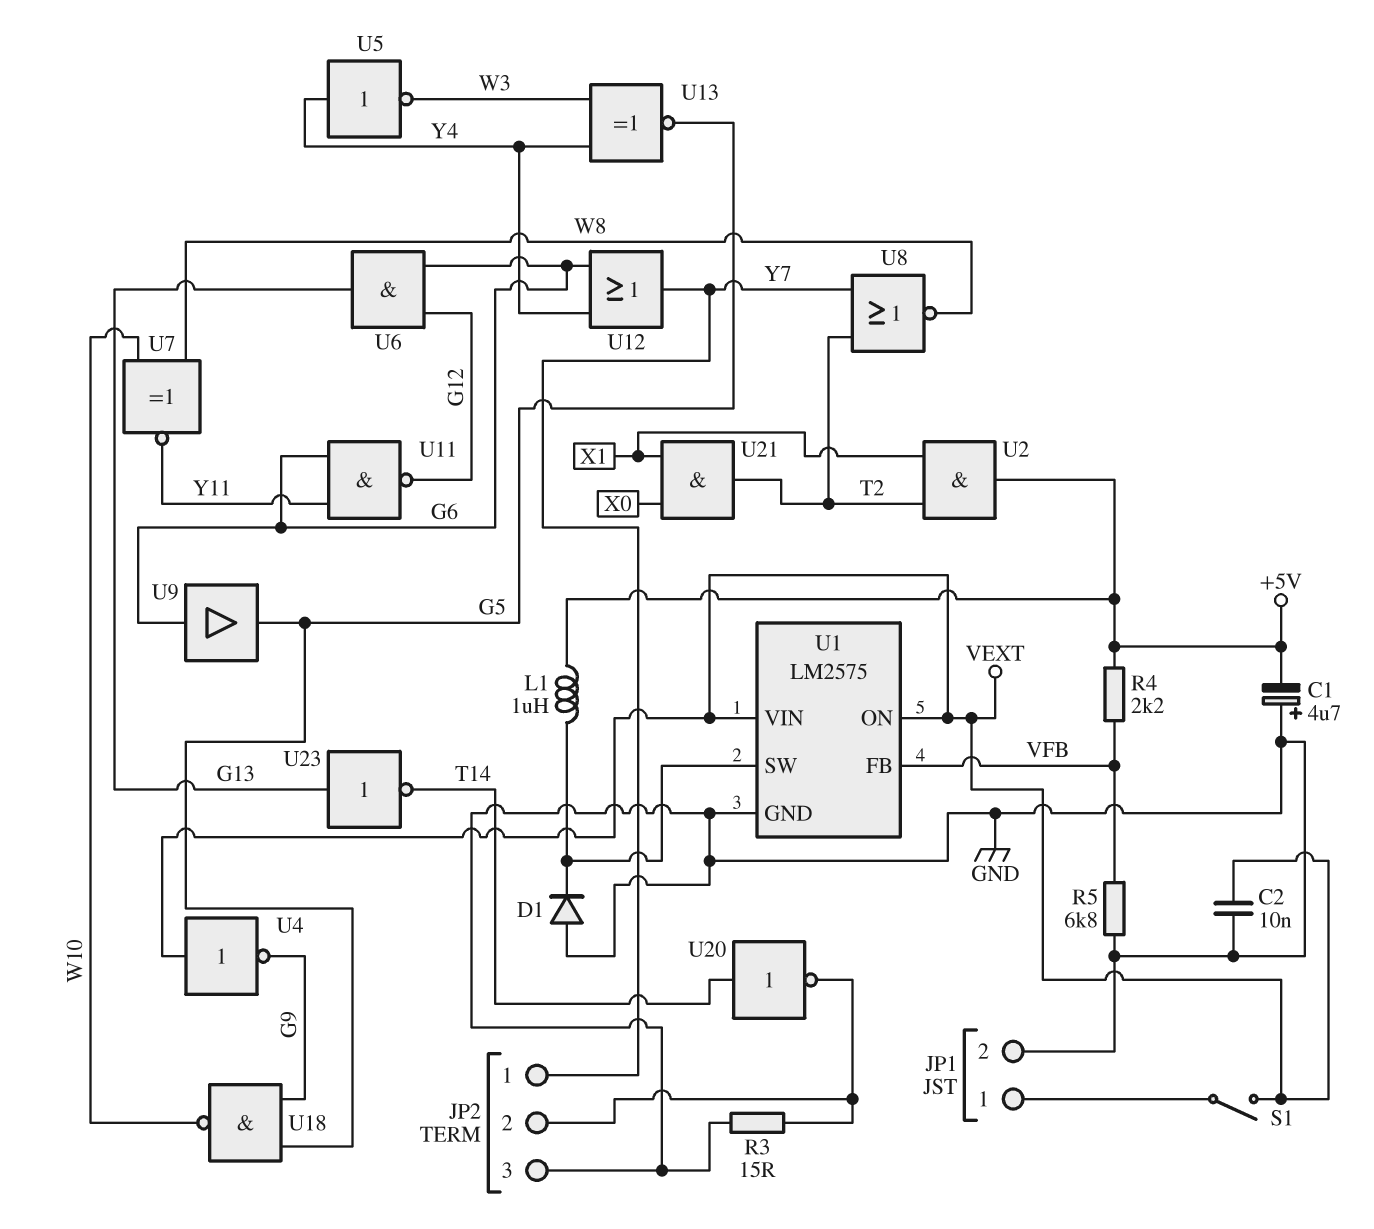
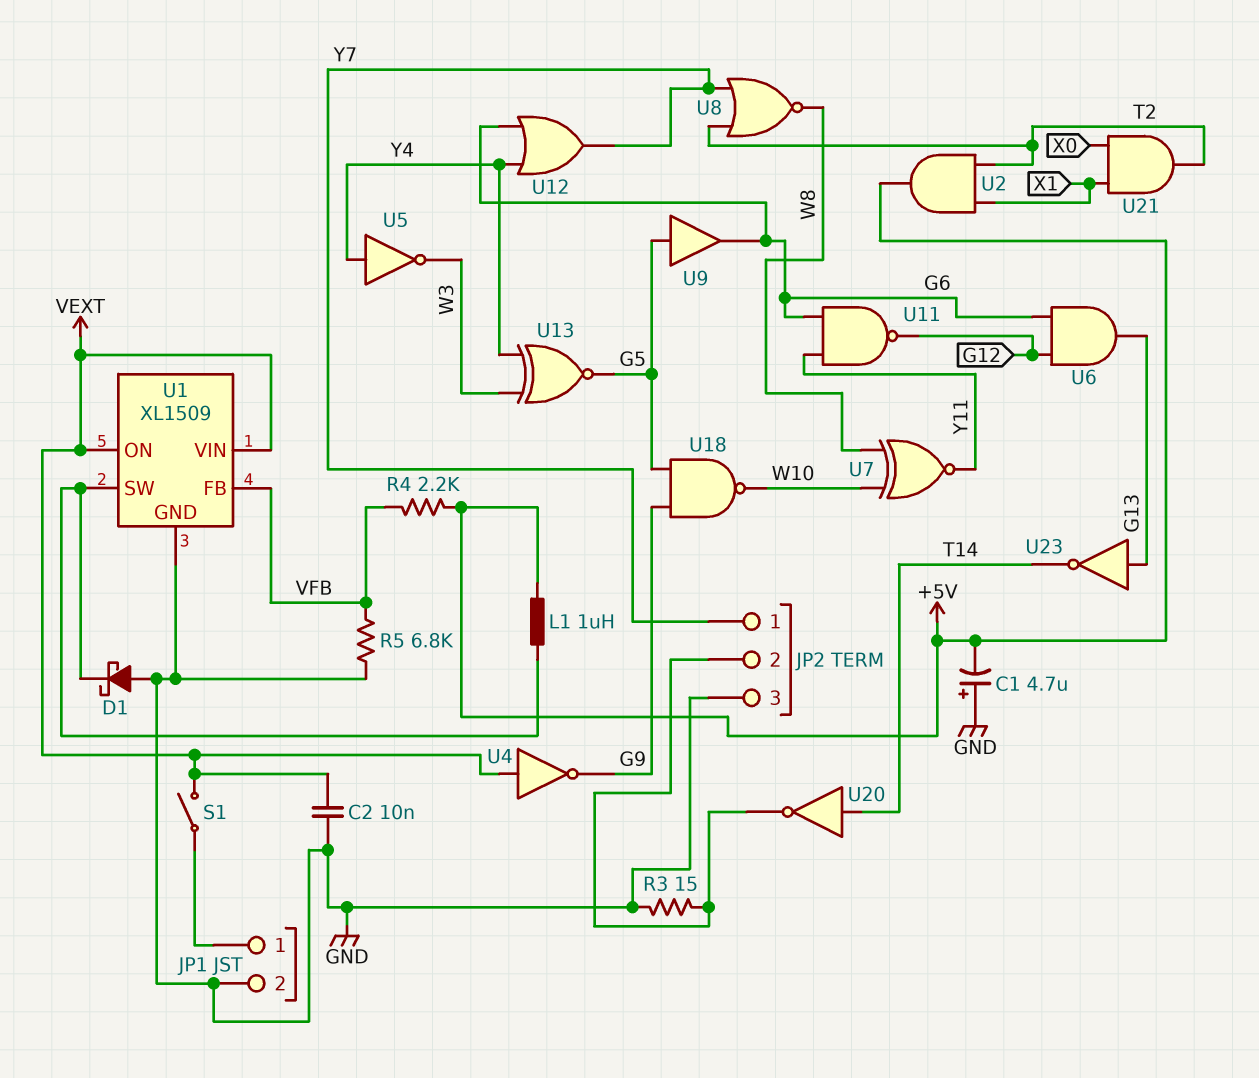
D1: diode (A GND, K U1/SW) -> schottky (A GND, K U1/SW)
U1: LM2575 -> XL1509
U9: buffer (in G6, out G5) -> buffer (in G5, out G6)

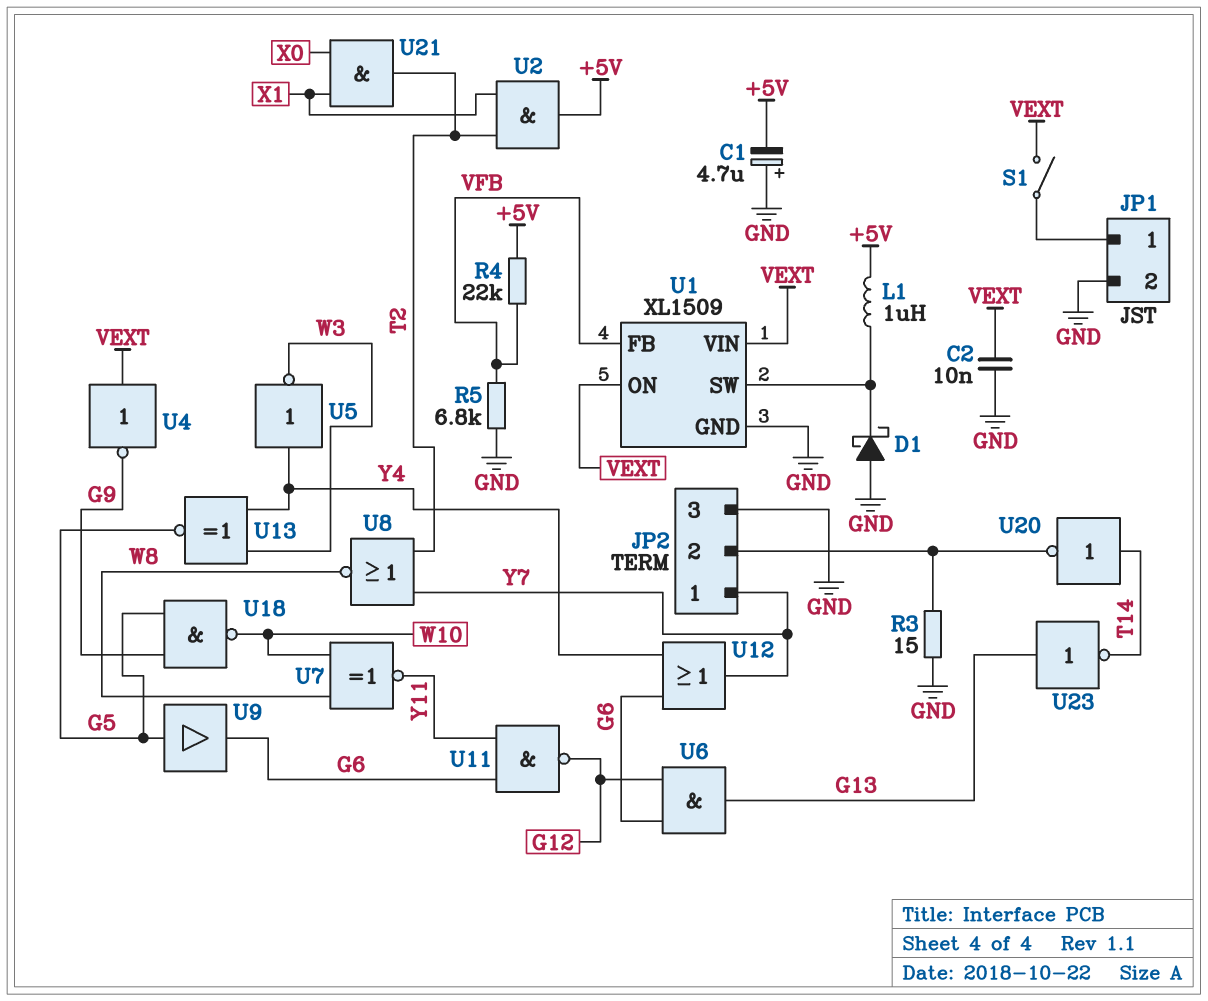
R4: 2.2k (+5V, VFB) -> 22k (+5V, VFB)

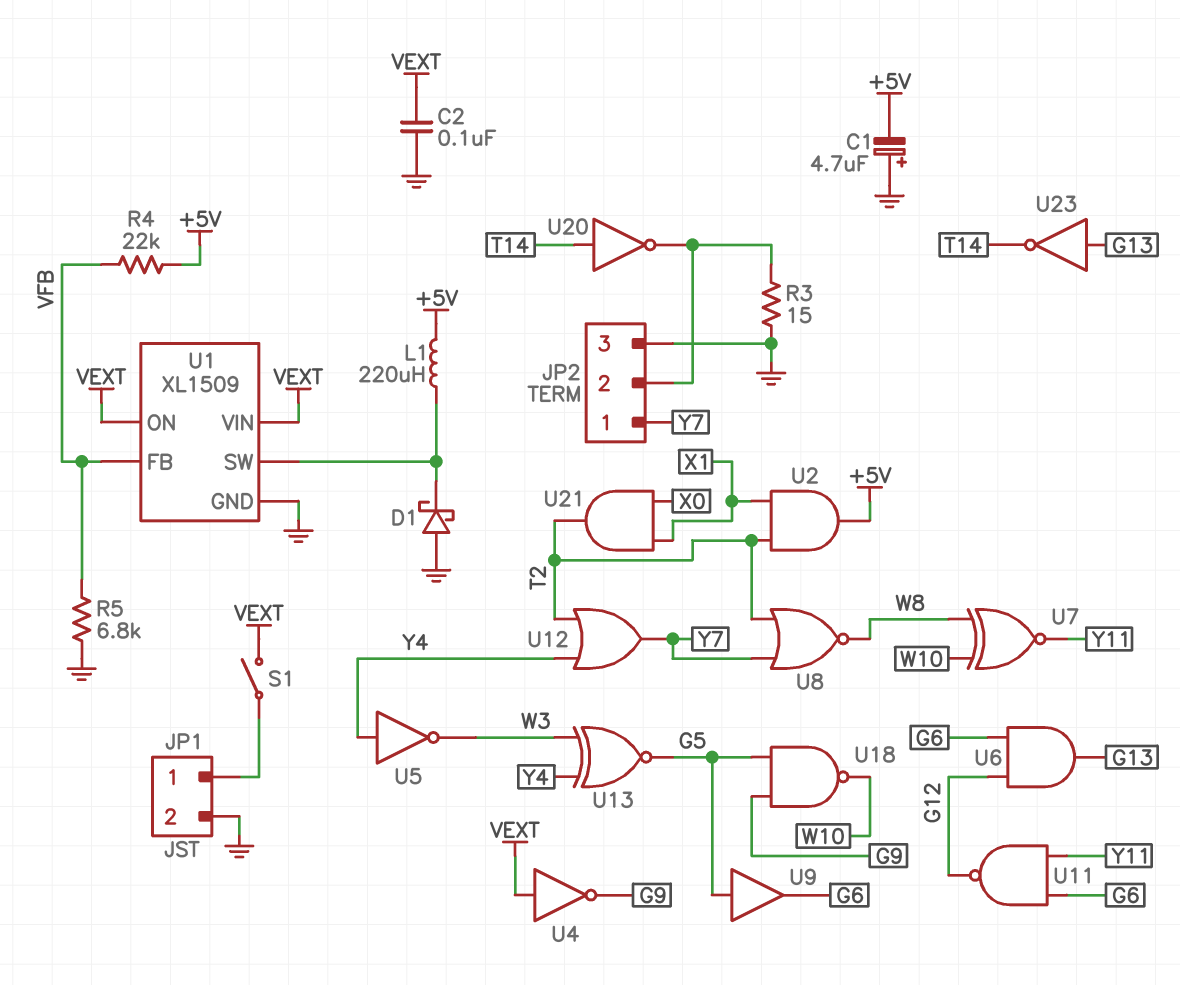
C2: 10nF (GND, VEXT) -> 100nF (GND, VEXT)
L1: 1uH (+5V, U1/SW) -> 220uH (+5V, U1/SW)
U12: OR (in G6, in Y4, out Y7) -> OR (in T2, in Y4, out Y7)

